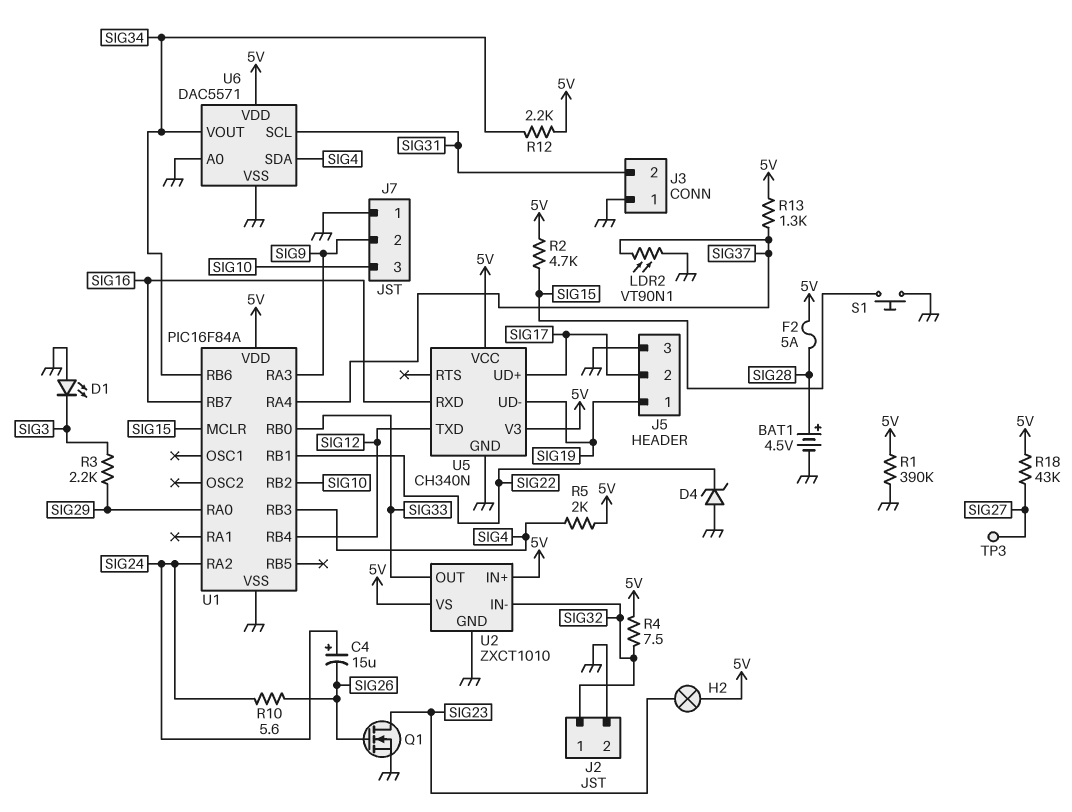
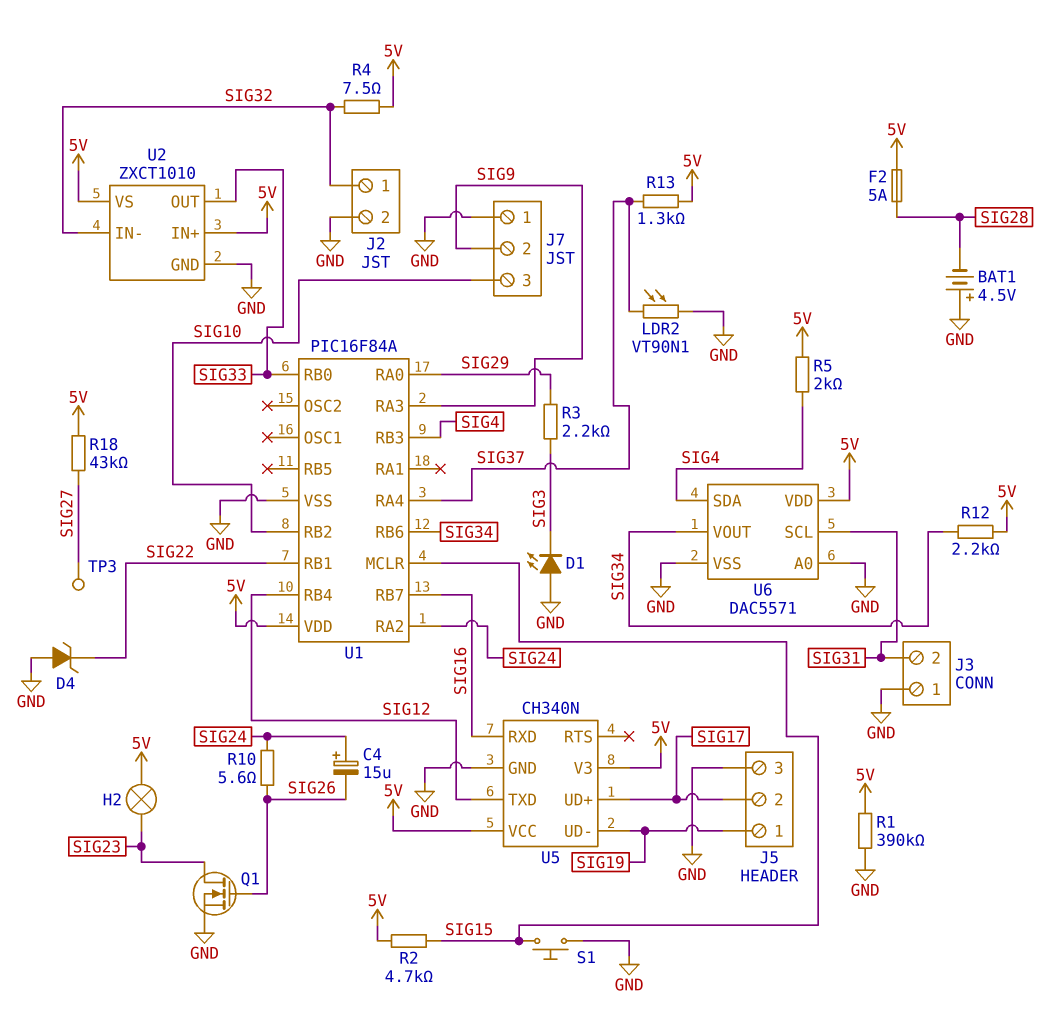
BAT1: 4.5V (plus SIG28, minus GND) -> 4.5V (plus GND, minus SIG28)

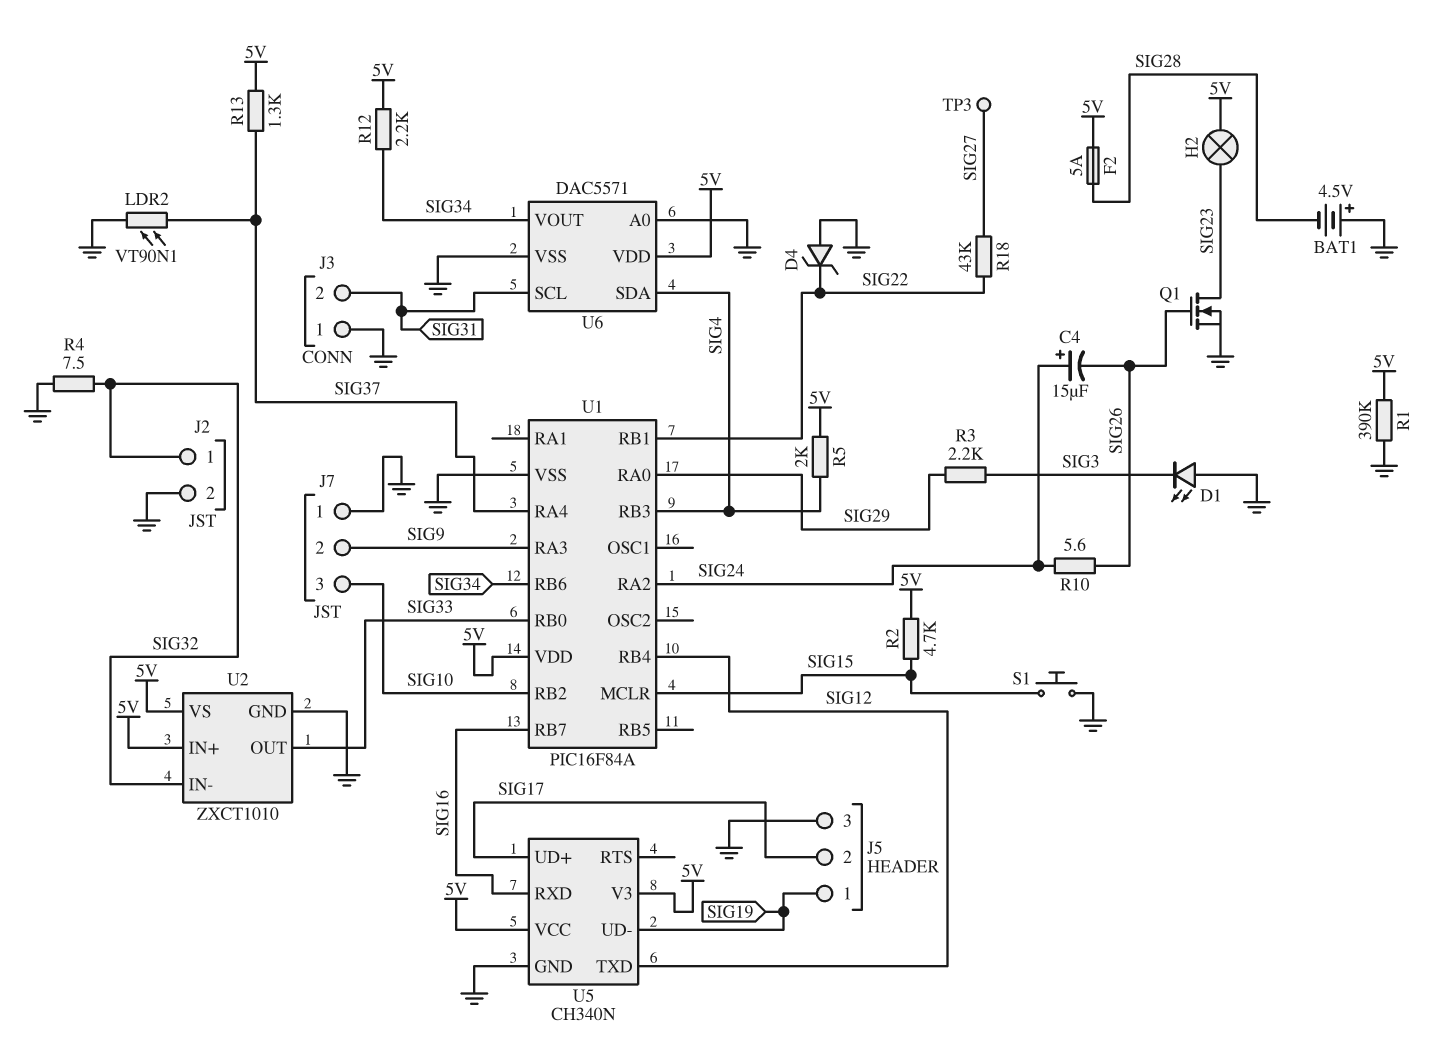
R4: 7.5 (5V, SIG32) -> 7.5 (GND, SIG32)
R18: 43k (5V, SIG27) -> 43k (SIG22, SIG27)

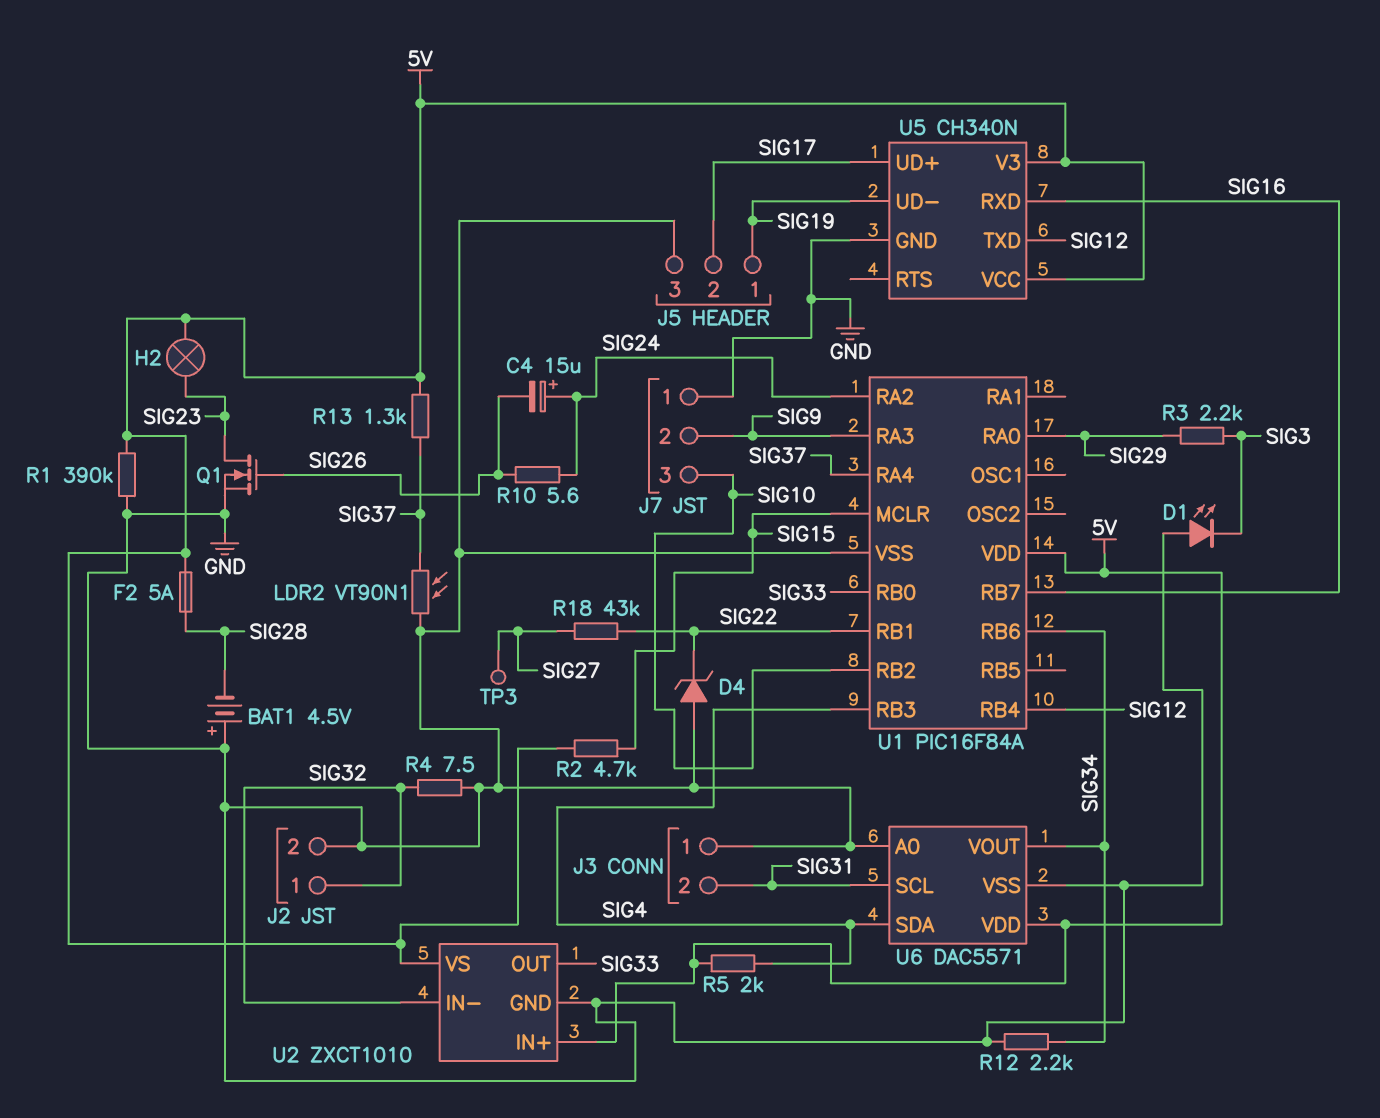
R12: 2.2k (5V, SIG34) -> 2.2k (GND, SIG34)
S1: button (GND, SIG15) -> none

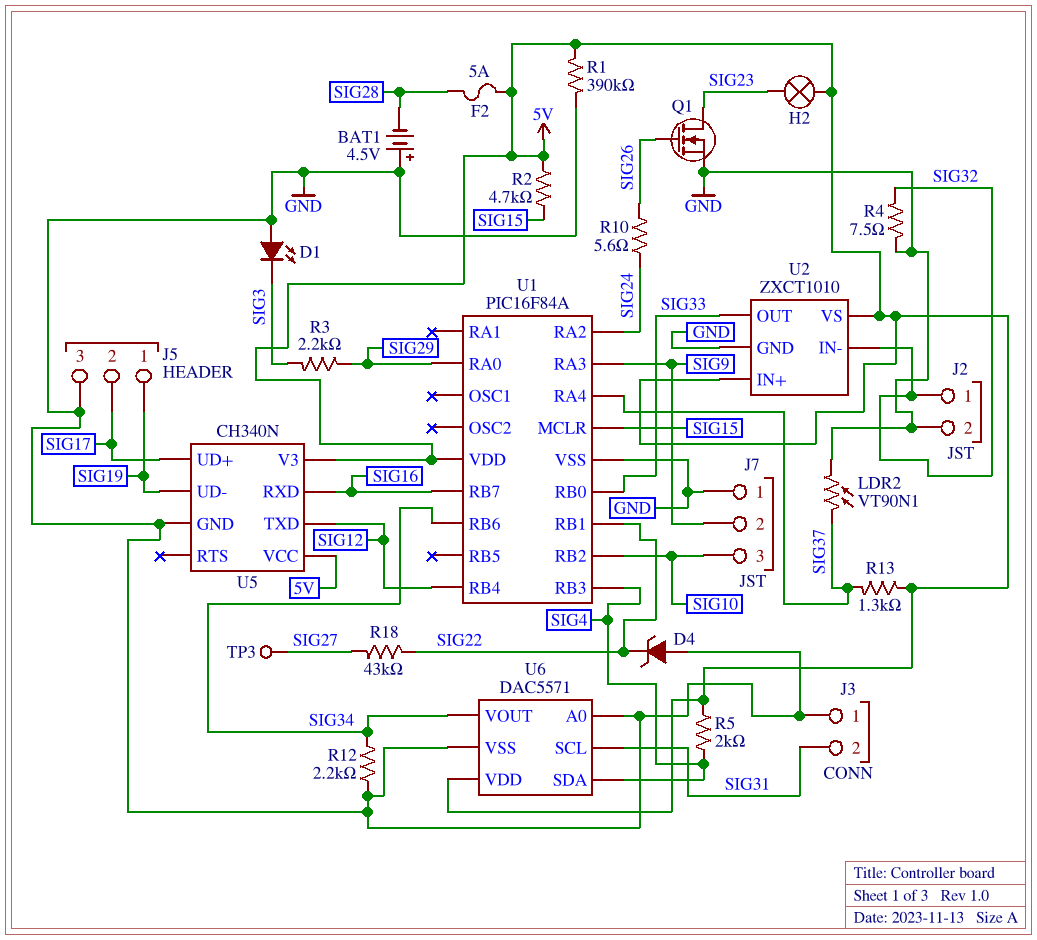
C4: 15uF (plus SIG24, minus SIG26) -> none

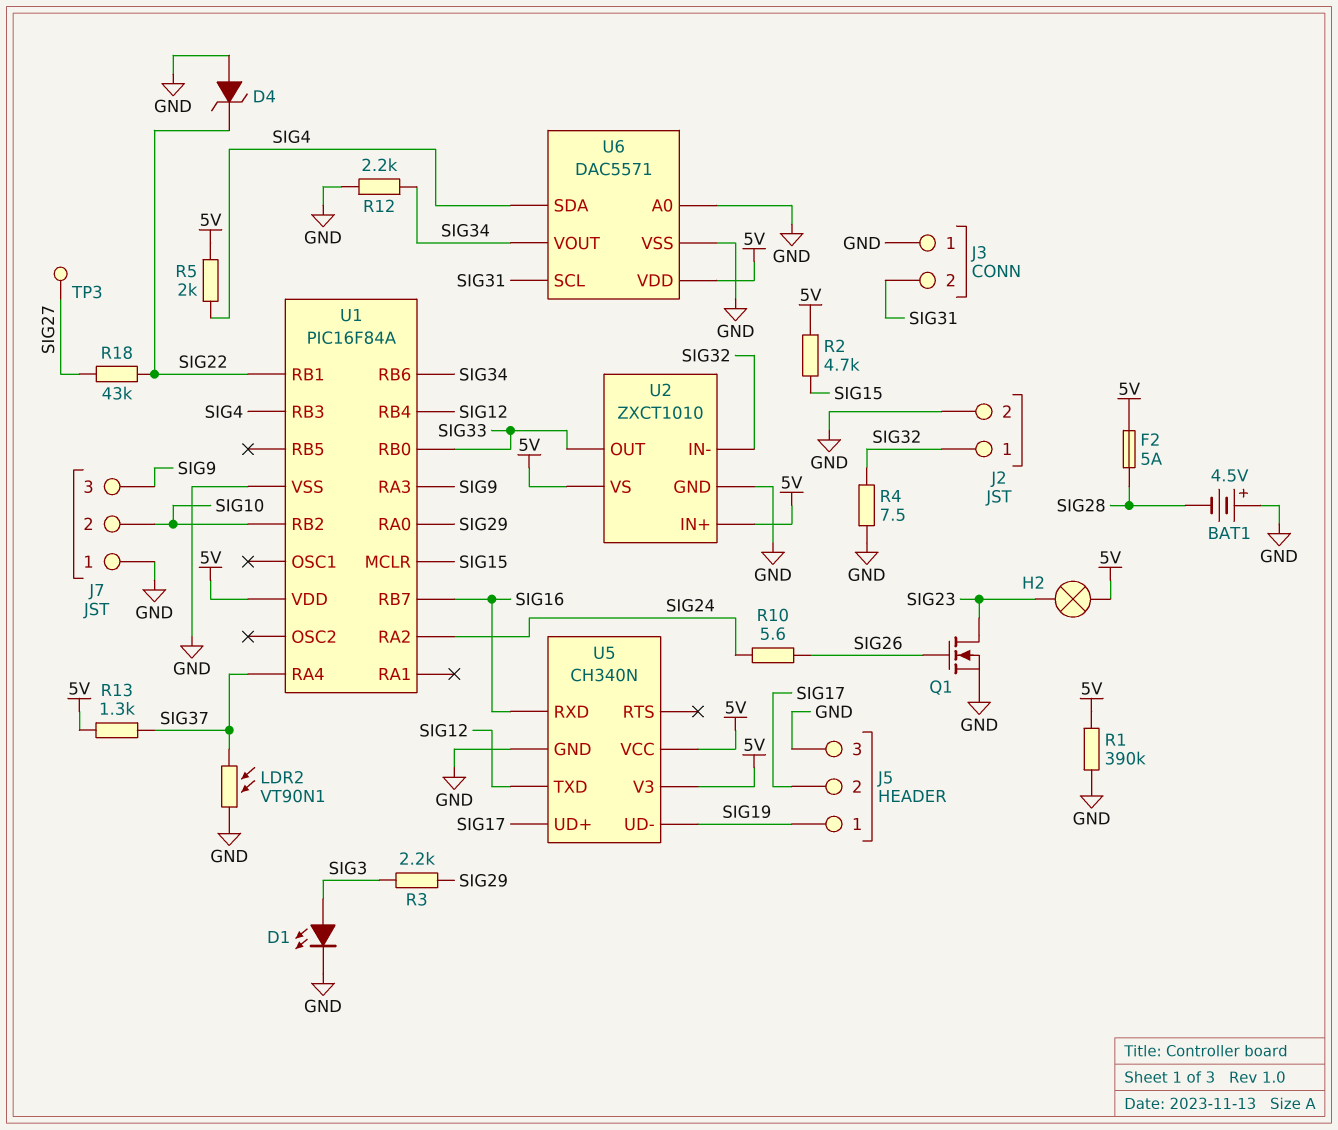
D1: LED (A GND, K SIG3) -> LED (A SIG3, K GND)
J7 pin 2: SIG9 -> SIG10
J7 pin 3: SIG10 -> SIG9

